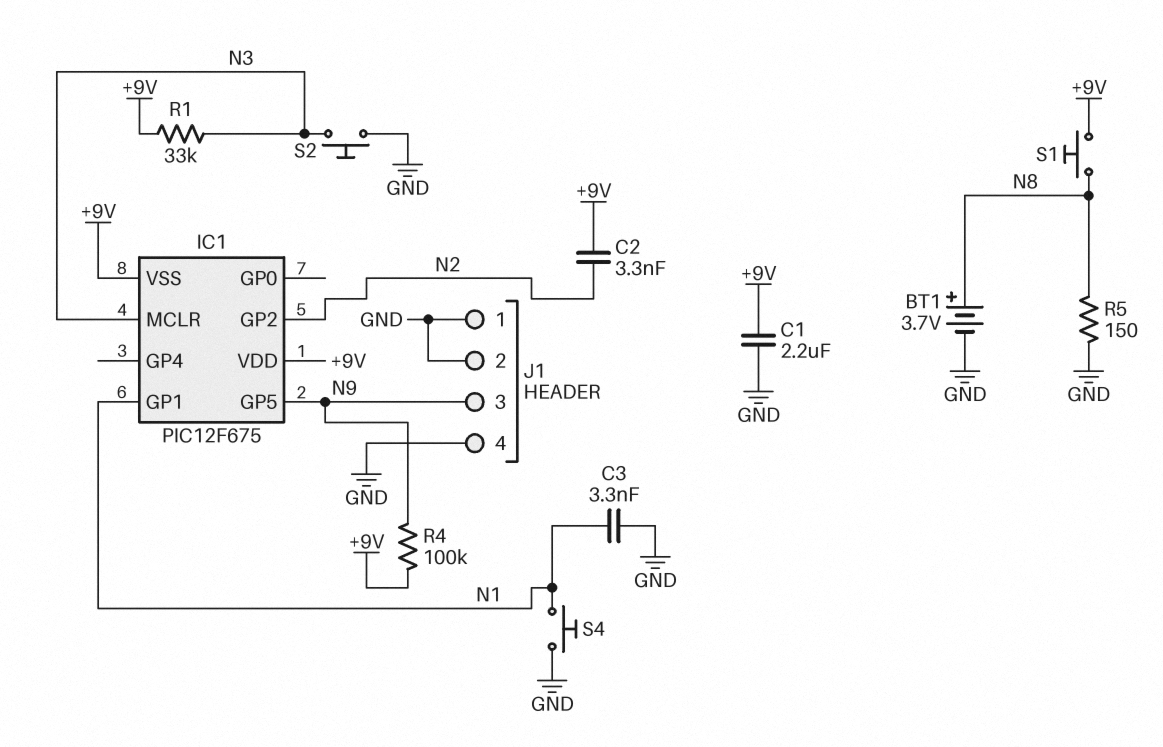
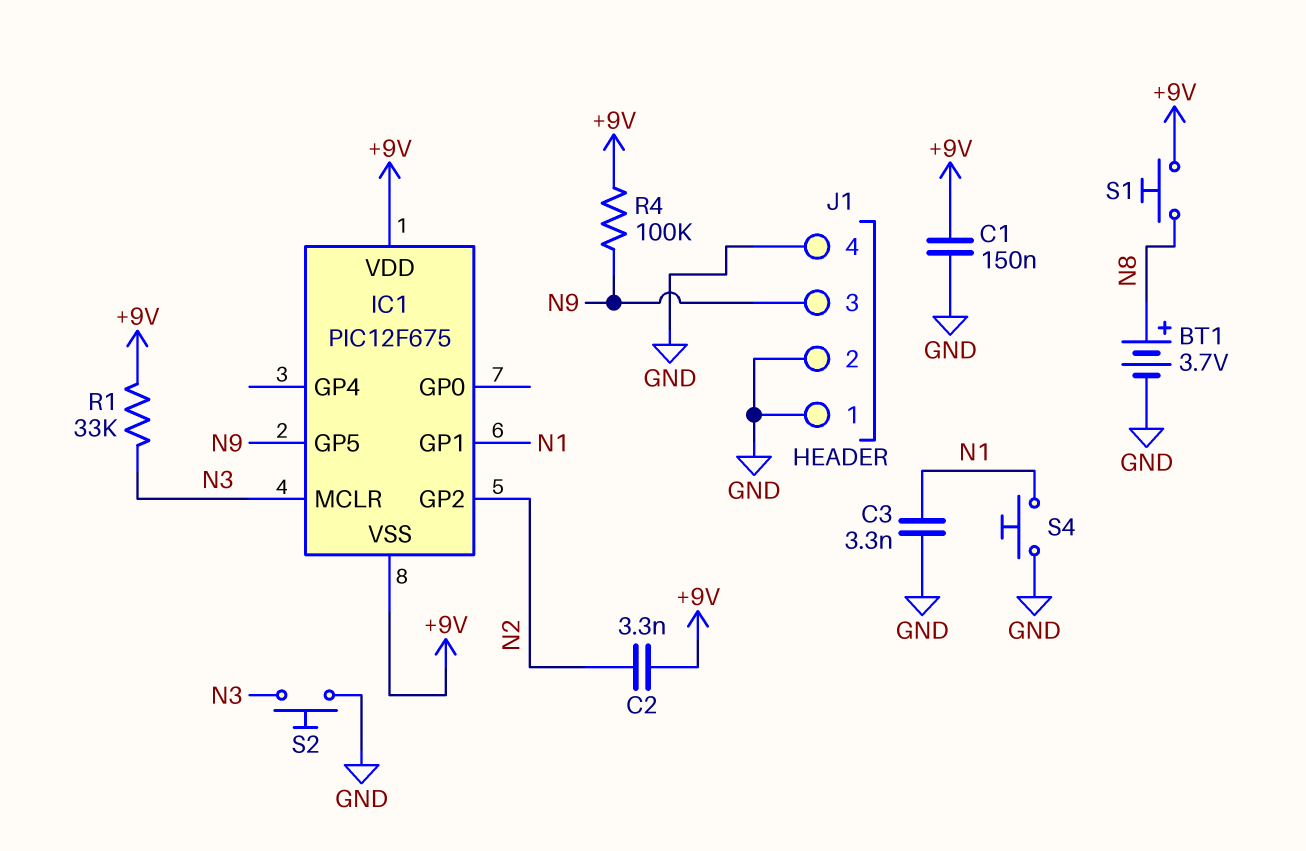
C1: 2.2uF (+9V, GND) -> 150nF (+9V, GND)
R5: 150 (GND, N8) -> none

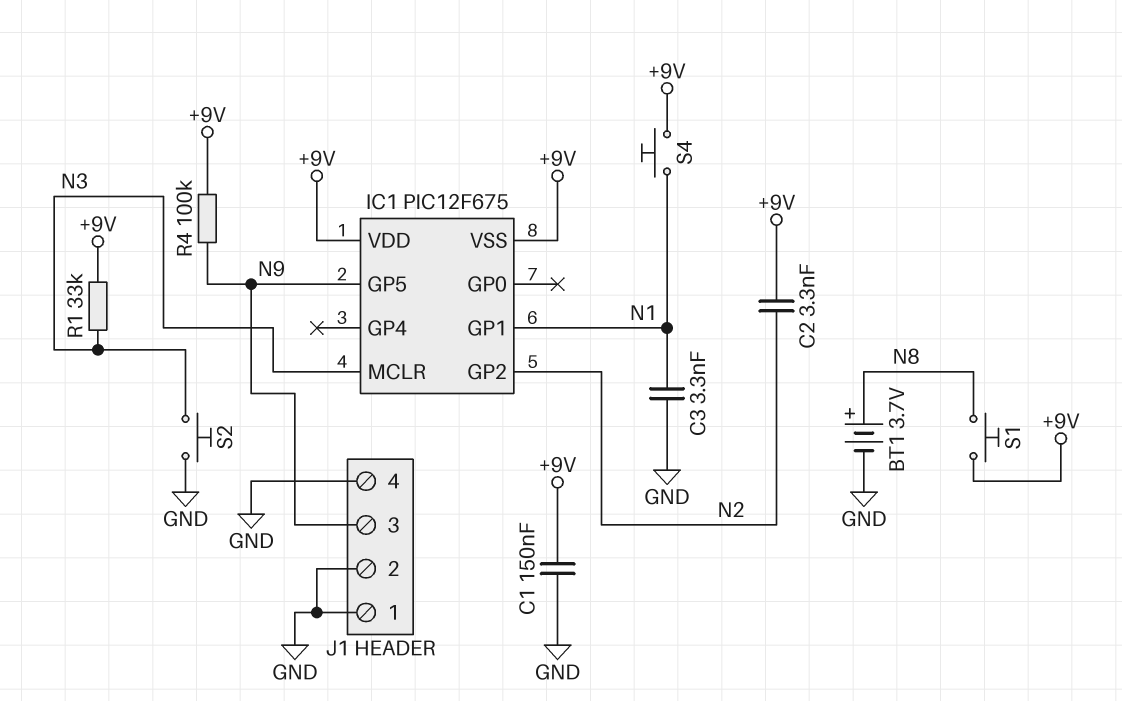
S4: button (GND, N1) -> button (+9V, N1)

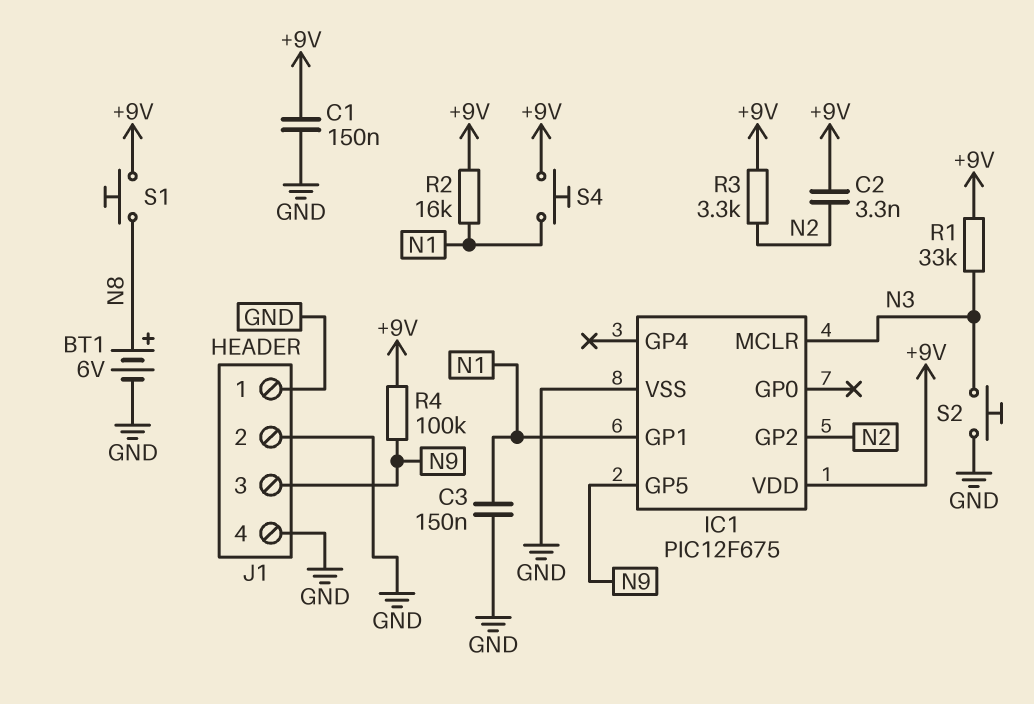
BT1: 3.7V (plus N8, minus GND) -> 6V (plus N8, minus GND)
C3: 3.3nF (GND, N1) -> 150nF (GND, N1)
IC1 pin VSS: +9V -> GND
R2: none -> 16k (+9V, N1)
R3: none -> 3.3k (+9V, N2)

